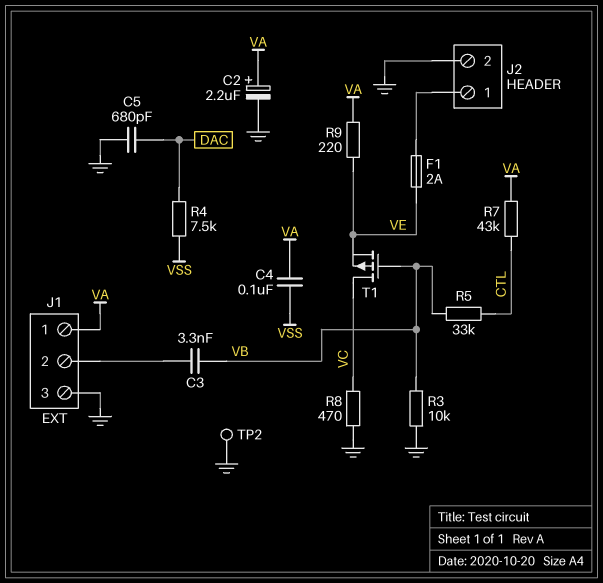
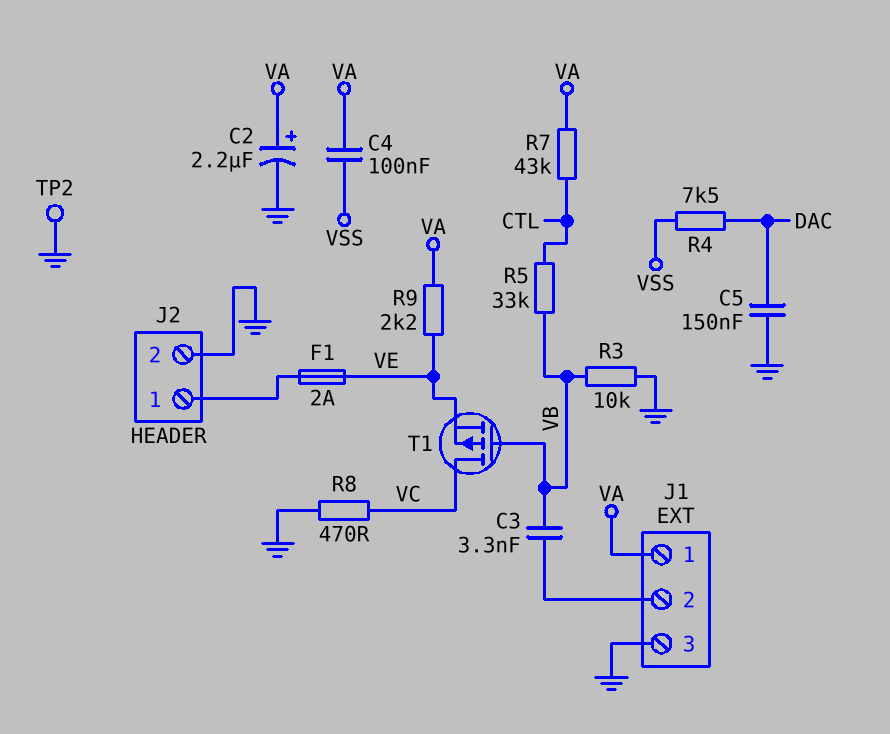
C5: 680pF (DAC, GND) -> 150nF (DAC, GND)
R9: 220 (VA, VE) -> 2.2k (VA, VE)

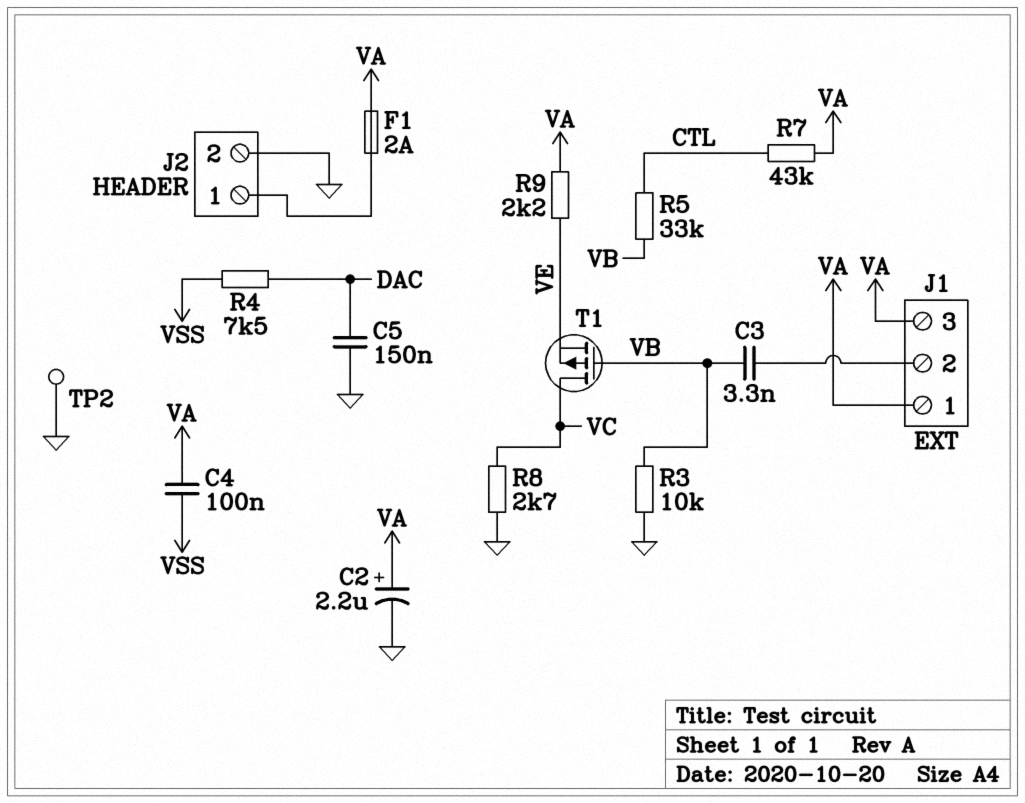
F1: 2A (J2/1, VE) -> 2A (J2/1, VA)
J1 pin 3: GND -> VA
R8: 470 (GND, VC) -> 2.7k (GND, VC)

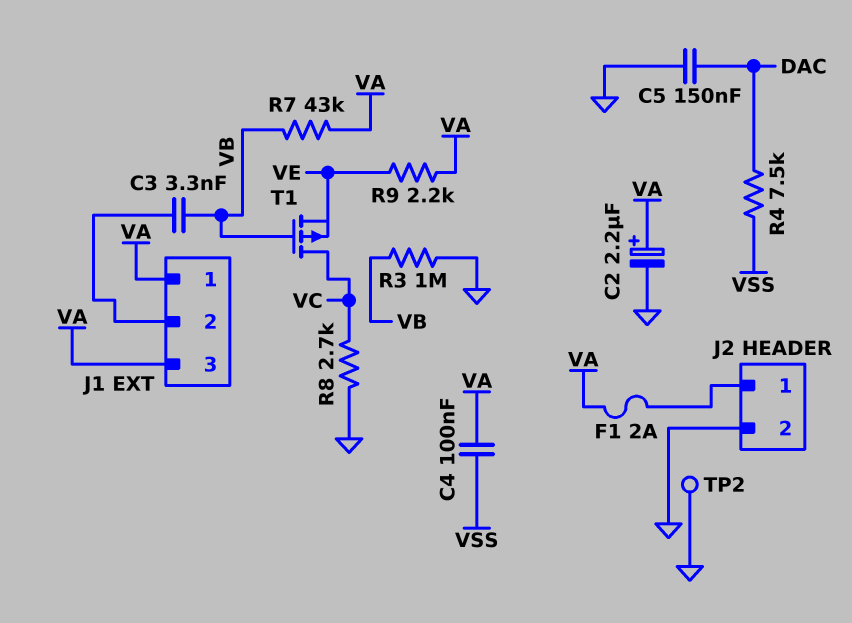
R3: 10k (GND, VB) -> 1M (GND, VB)
R5: 33k (CTL, VB) -> none
R7: 43k (CTL, VA) -> 43k (VA, VB)

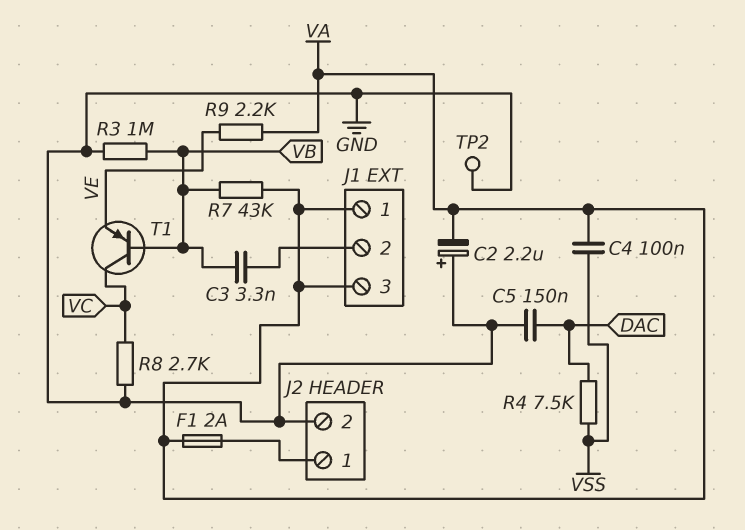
C2: 2.2uF (plus VA, minus GND) -> 2.2uF (plus GND, minus VA)
T1: PMOS (G VB, D VC, S VE) -> PNP (B VB, C VC, E VE)

